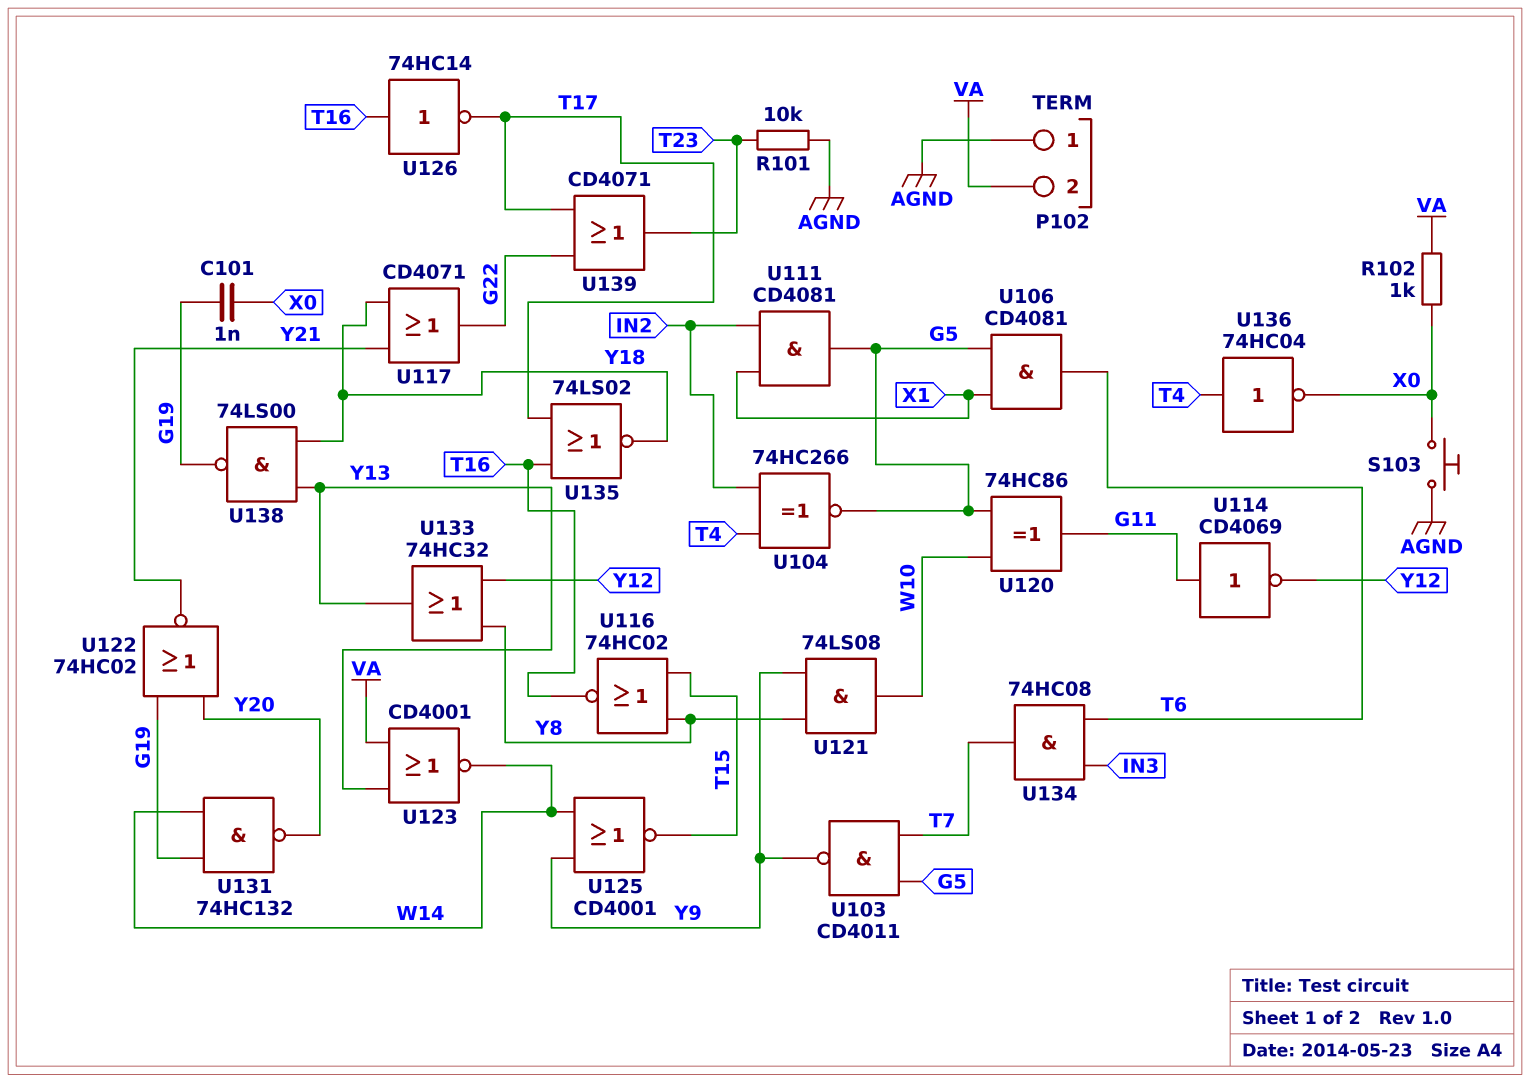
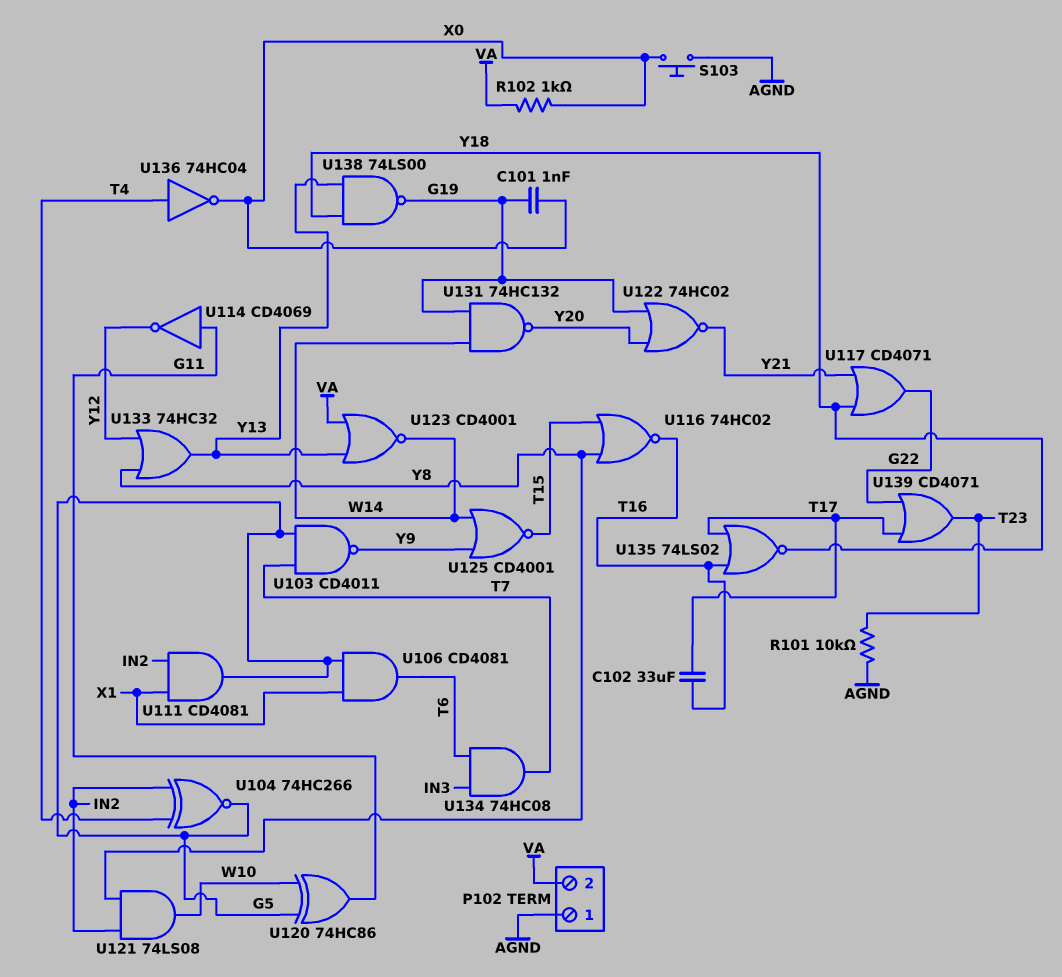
C102: none -> 33uF (T16, T17)
U121: AND 74LS08 (in Y8, in Y9, out W10) -> AND 74LS08 (in IN2, in Y8, out W10)
U126: NOT 74HC14 (in T16, out T17) -> none

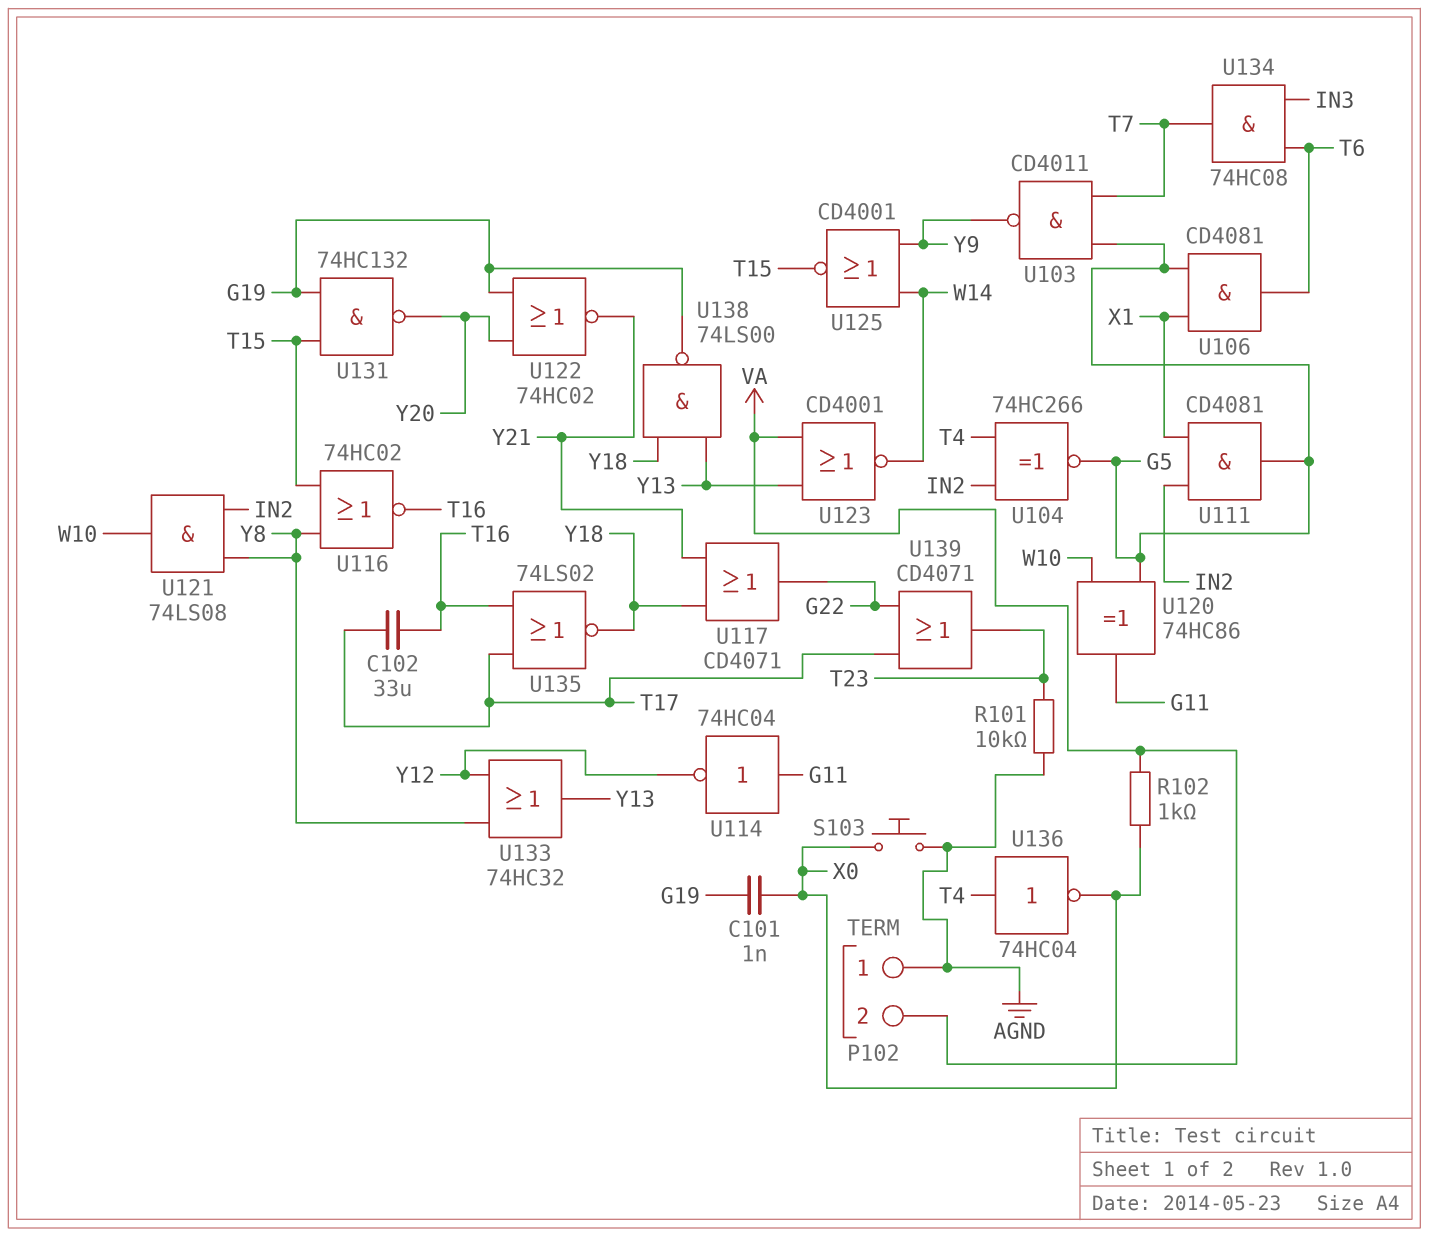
U114: NOT CD4069 (in G11, out Y12) -> NOT 74HC04 (in G11, out Y12)
U131: NAND 74HC132 (in G19, in W14, out Y20) -> NAND 74HC132 (in G19, in T15, out Y20)

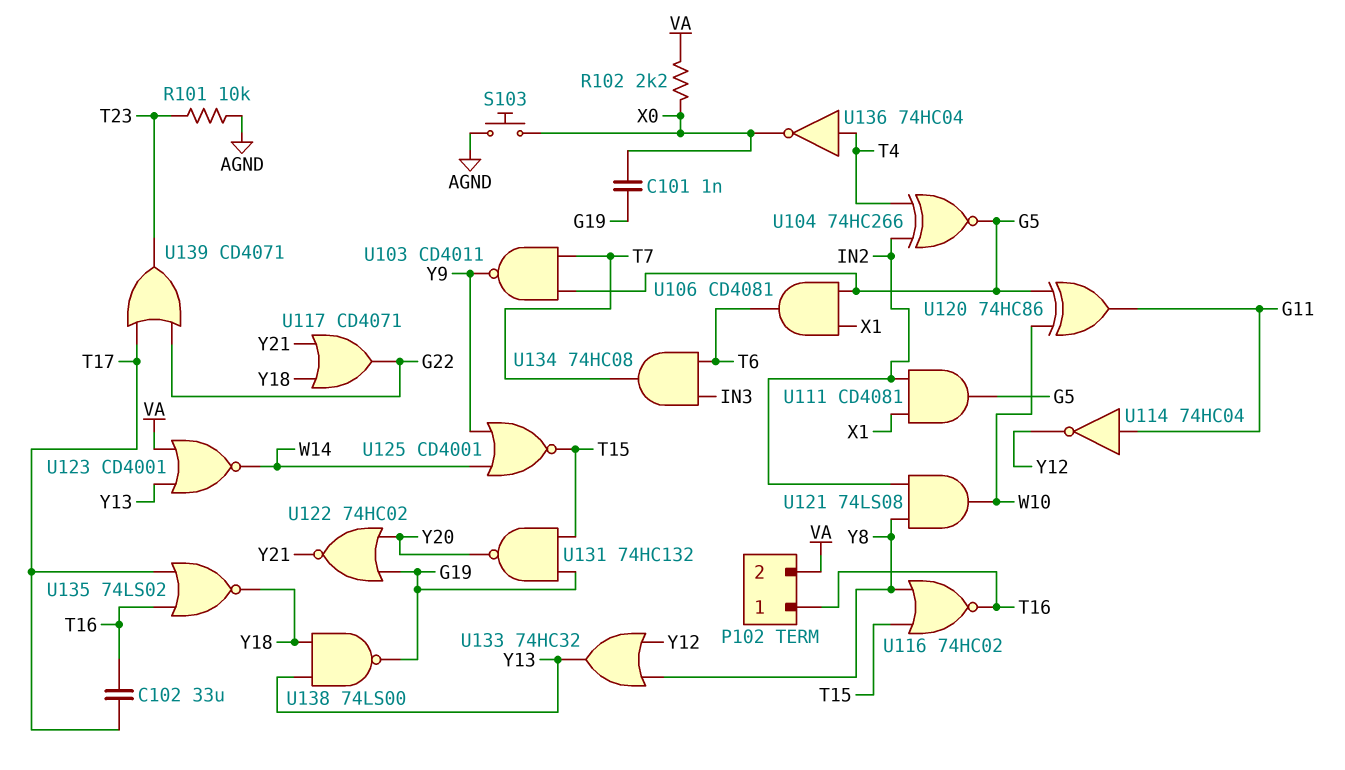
P102 pin 1: AGND -> T16
R102: 1k (VA, X0) -> 2.2k (VA, X0)

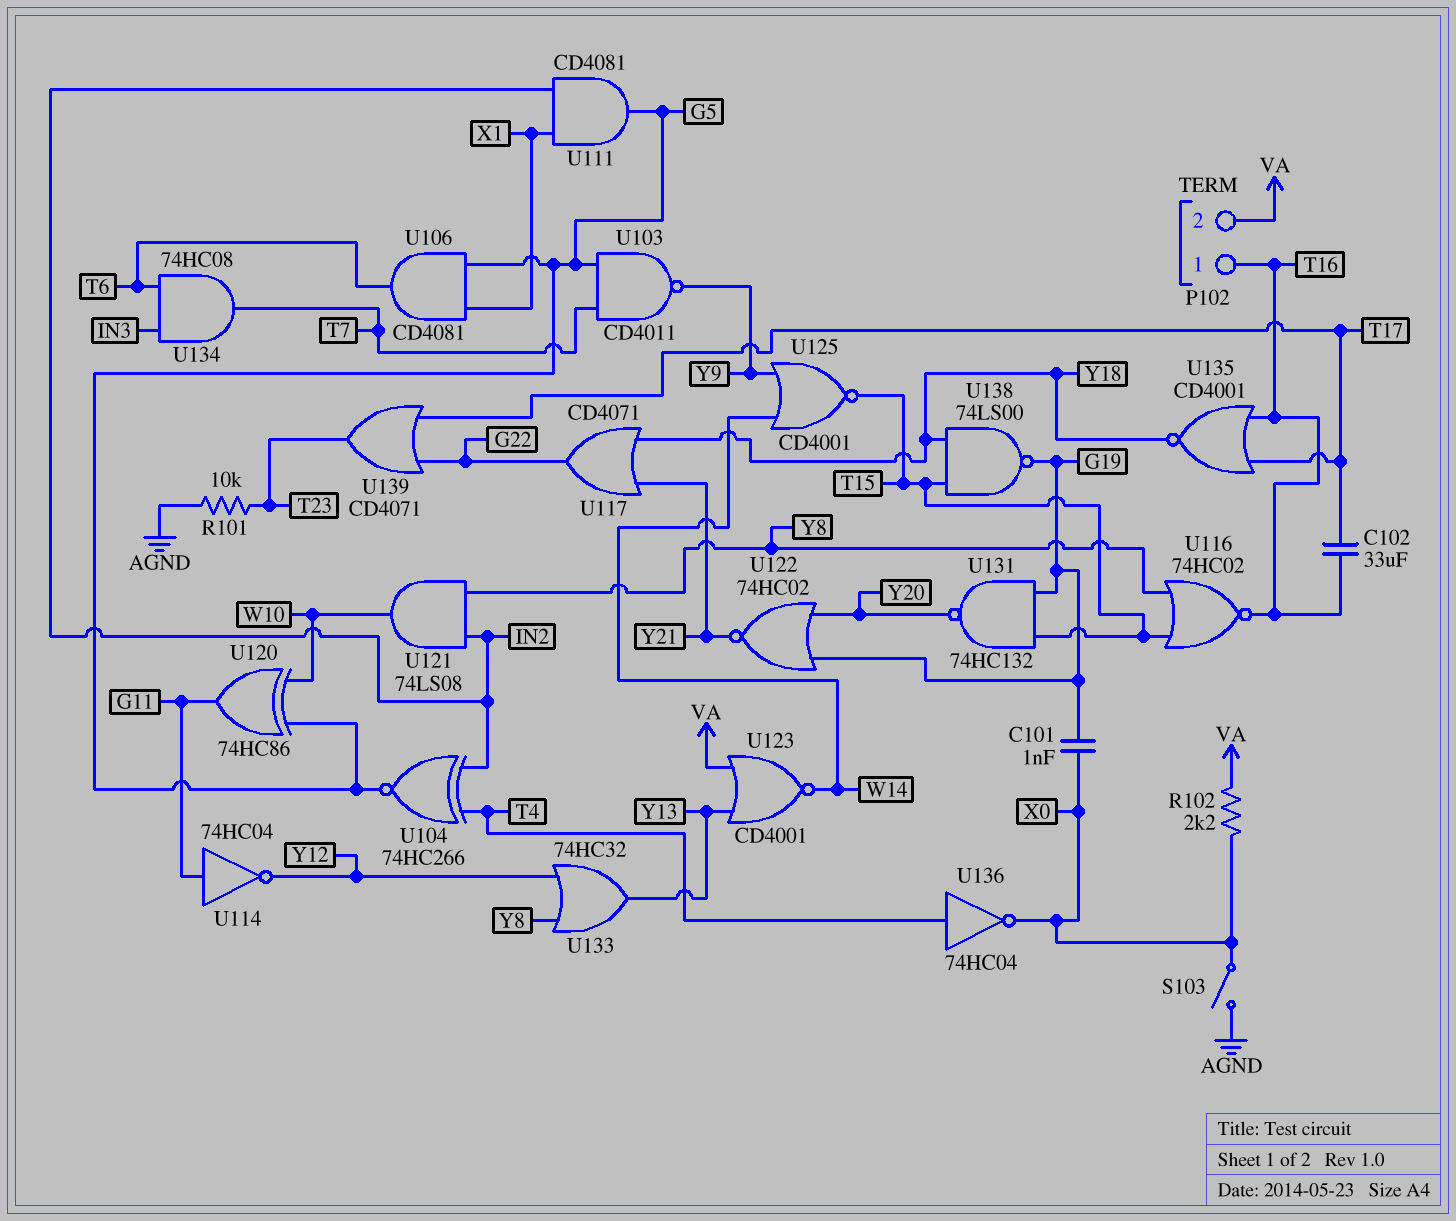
S103: button (AGND, X0) -> switch (AGND, X0)
U135: NOR 74LS02 (in T16, in T17, out Y18) -> NOR CD4001 (in T16, in T17, out Y18)
U138: NAND 74LS00 (in Y13, in Y18, out G19) -> NAND 74LS00 (in T15, in Y18, out G19)

